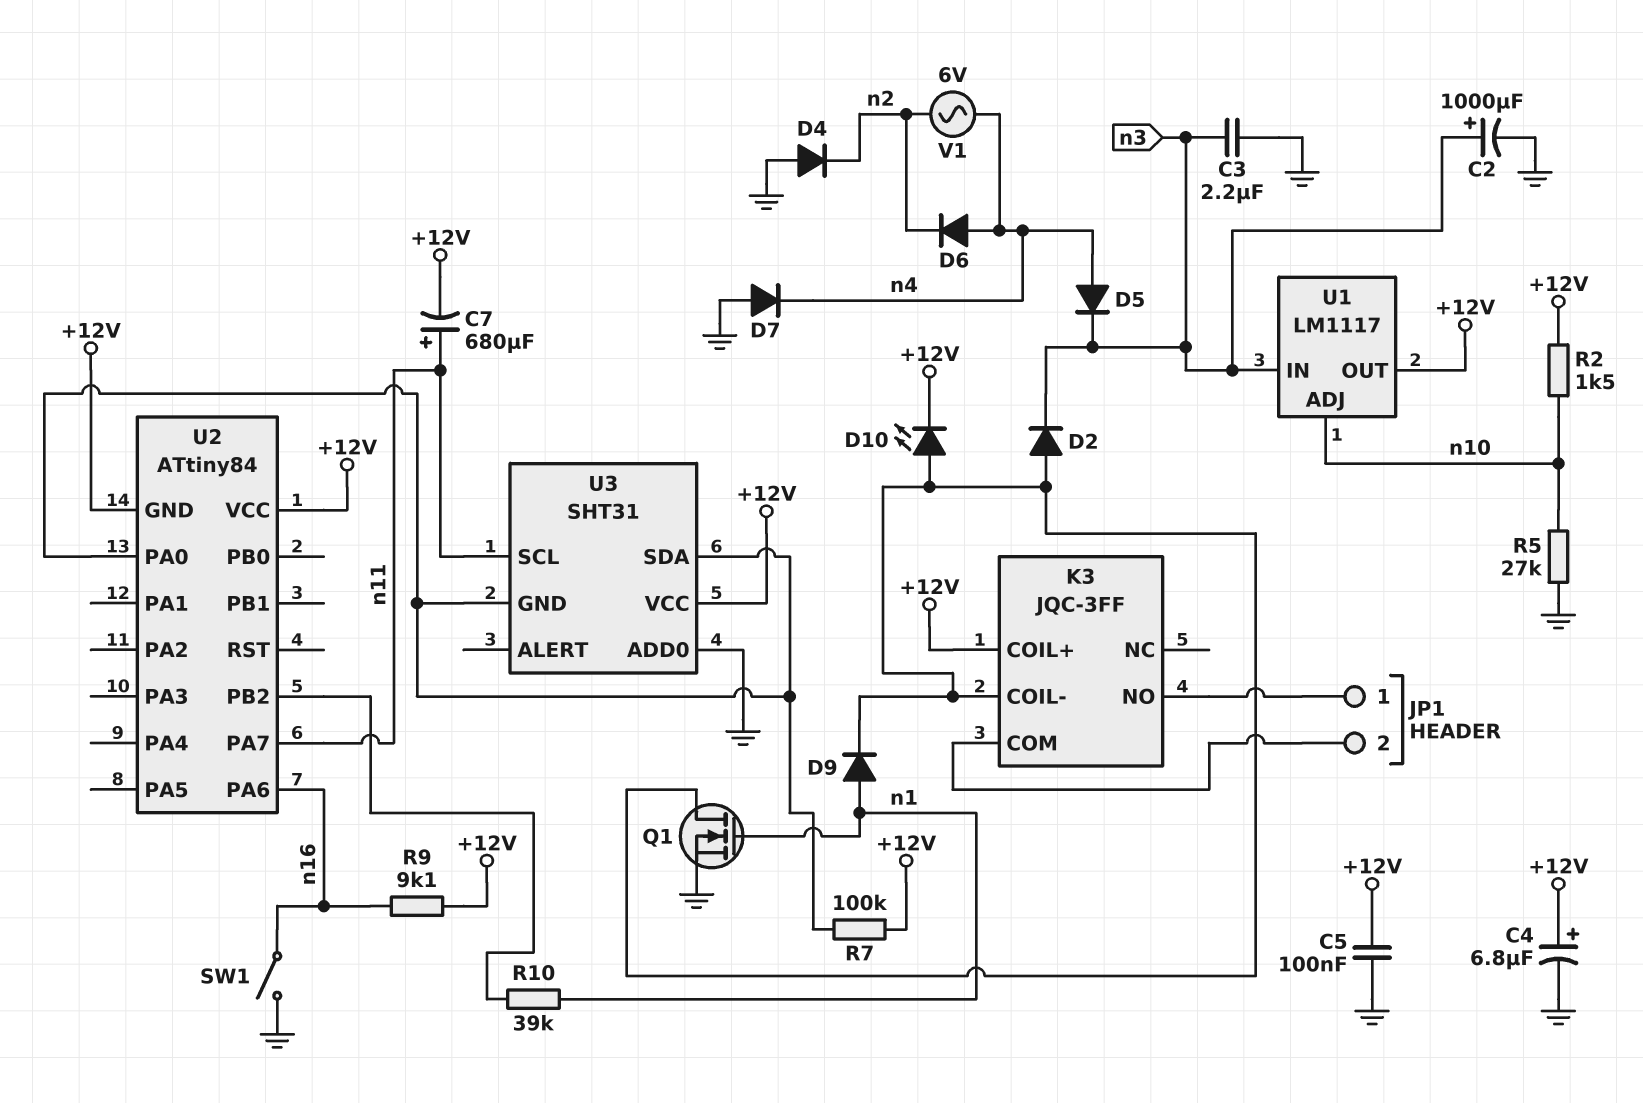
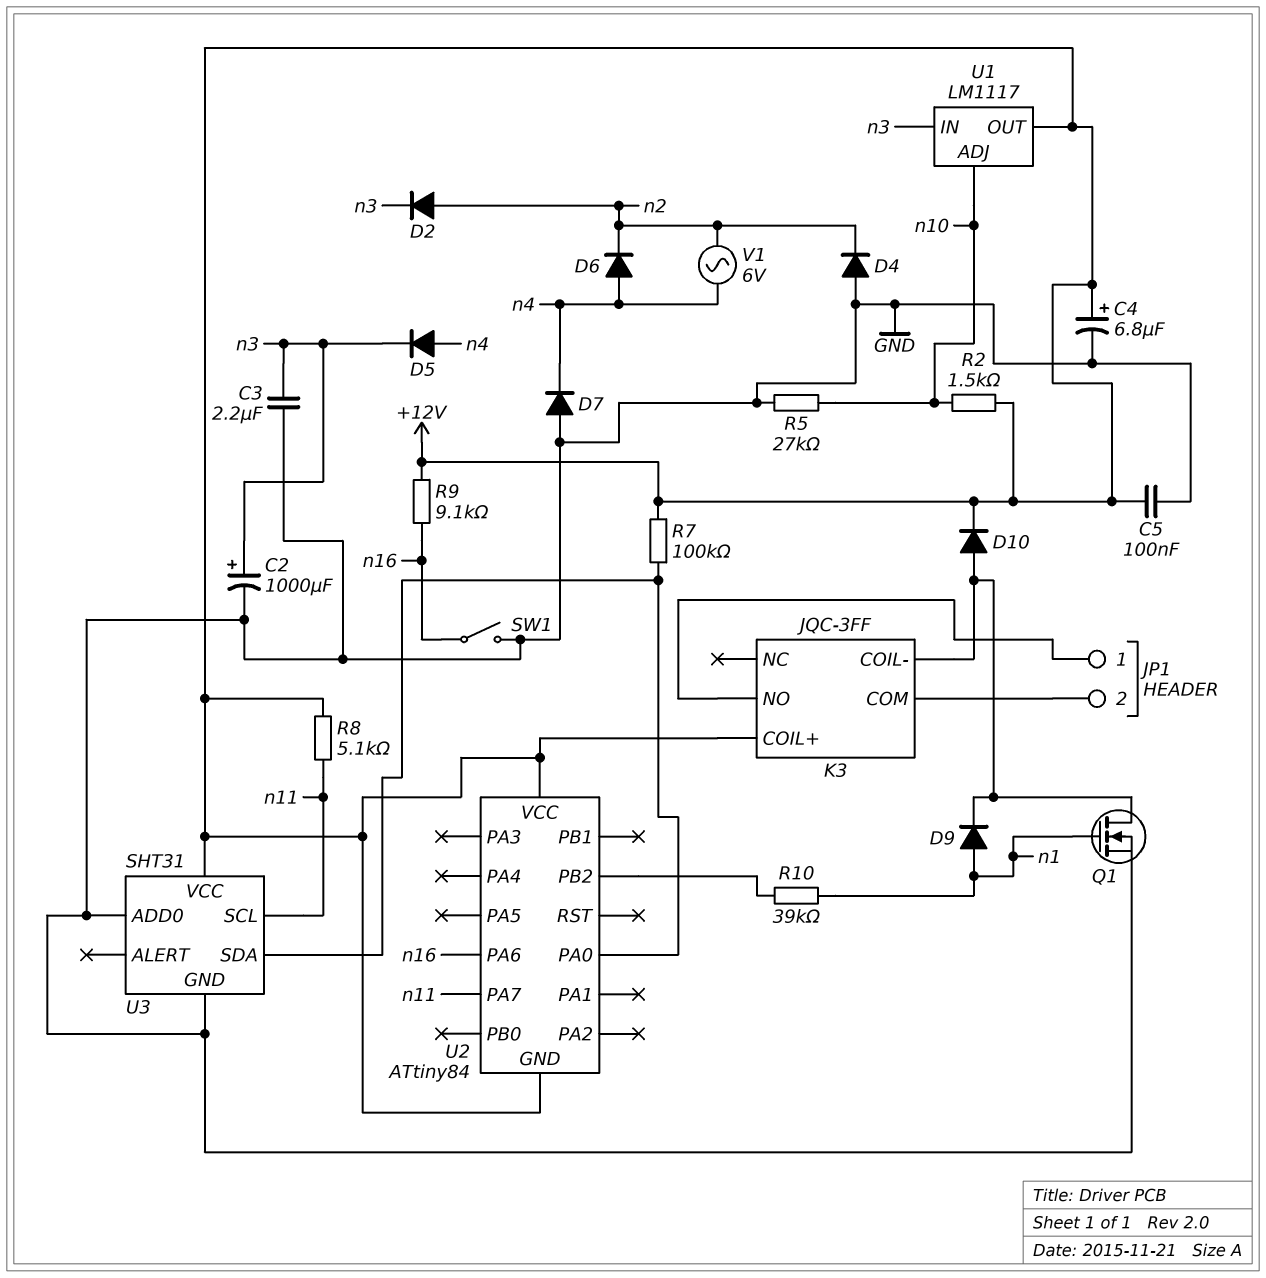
C7: 680uF (plus n11, minus +12V) -> none
D2: diode (A K3/COIL-, K n3) -> diode (A n2, K n3)
D10: LED (A K3/COIL-, K +12V) -> diode (A K3/COIL-, K +12V)
R8: none -> 5.1k (+12V, n11)
U3 pin GND: U2/PA0 -> GND

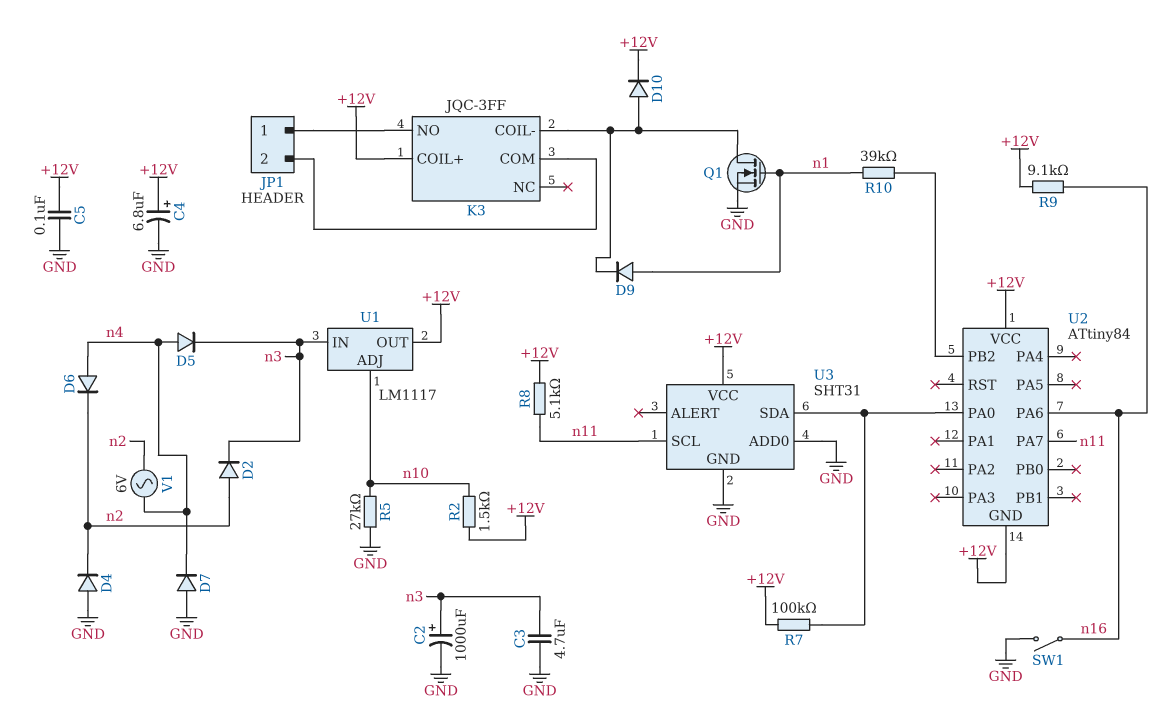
C3: 2.2uF (GND, n3) -> 4.7uF (GND, n3)

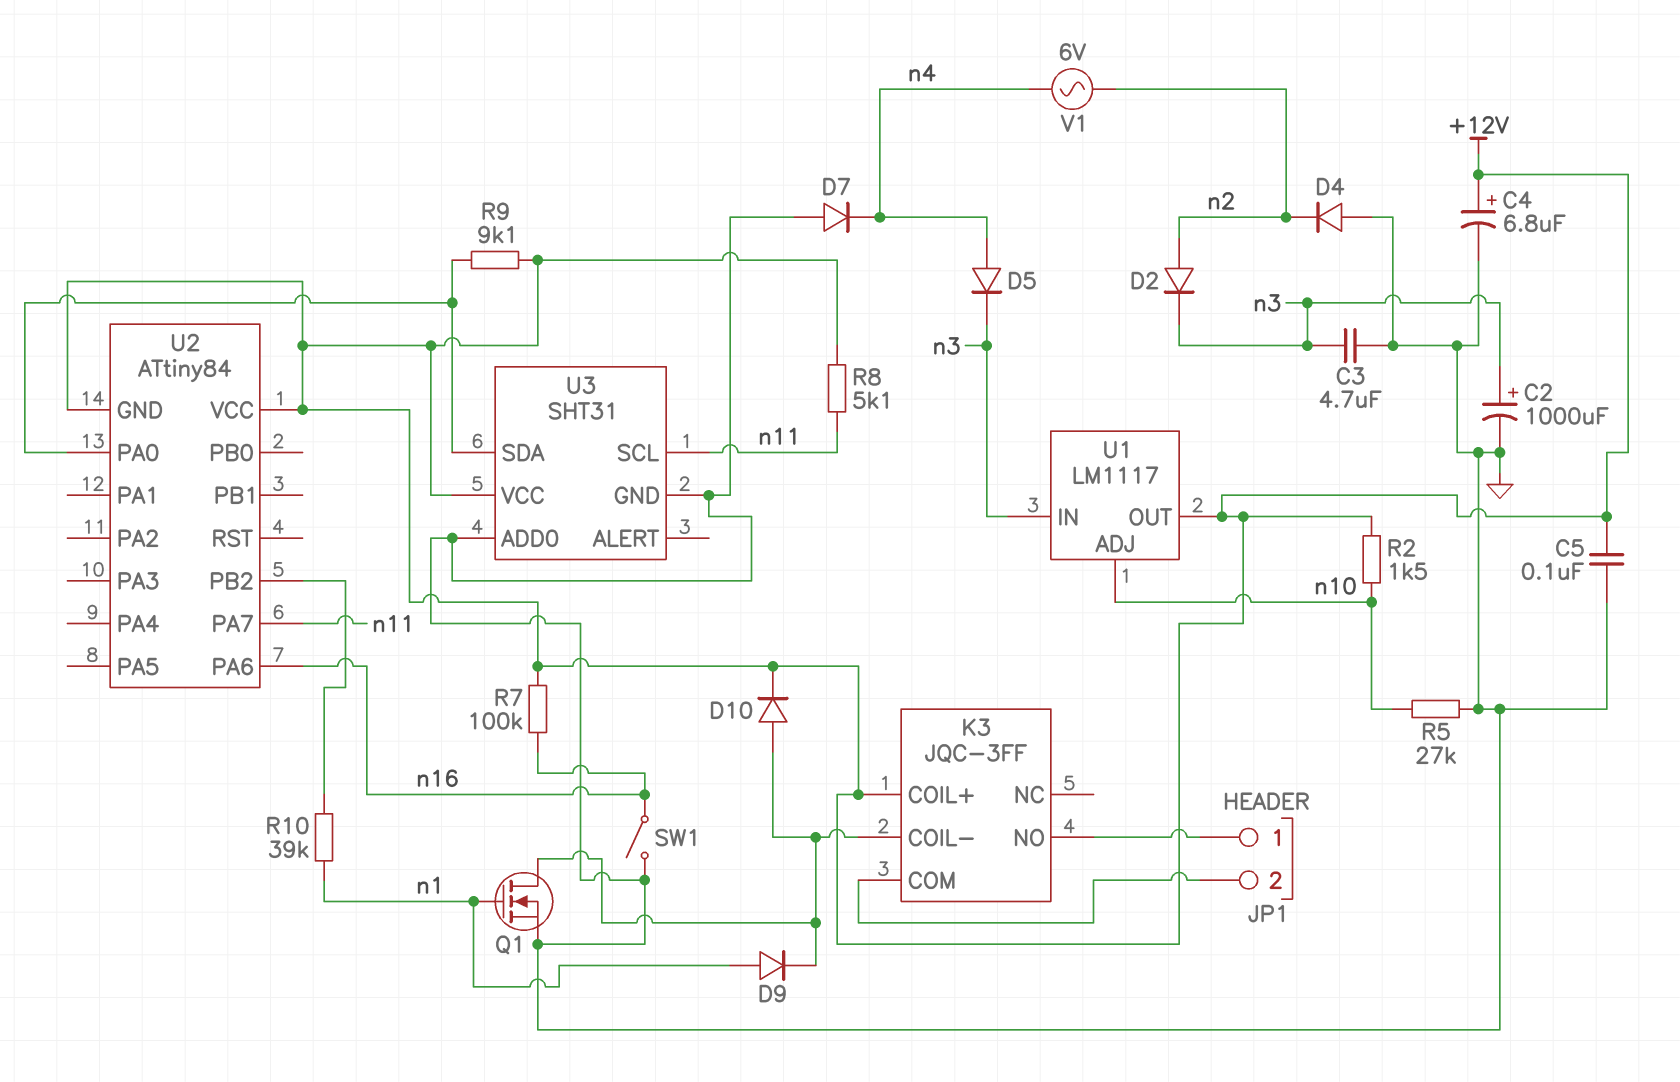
D6: diode (A n4, K n2) -> none
R7: 100k (+12V, U2/PA0) -> 100k (+12V, n16)
R9: 9.1k (+12V, n16) -> 9.1k (+12V, U2/PA0)

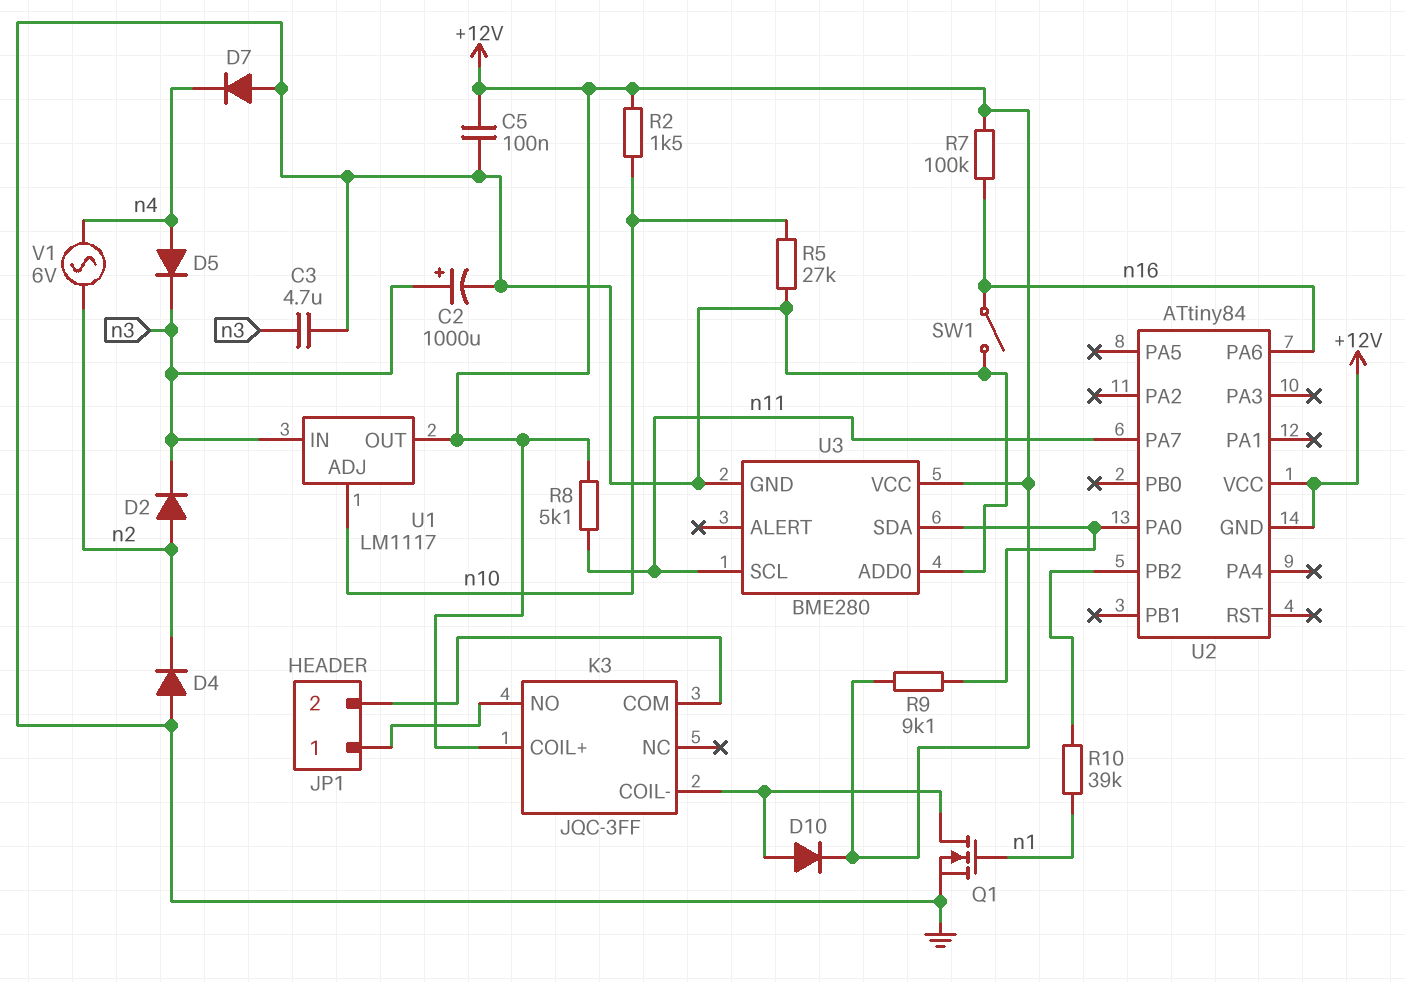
C4: 6.8uF (plus +12V, minus GND) -> none
D9: diode (A n1, K K3/COIL-) -> none
U3: SHT31 -> BME280

